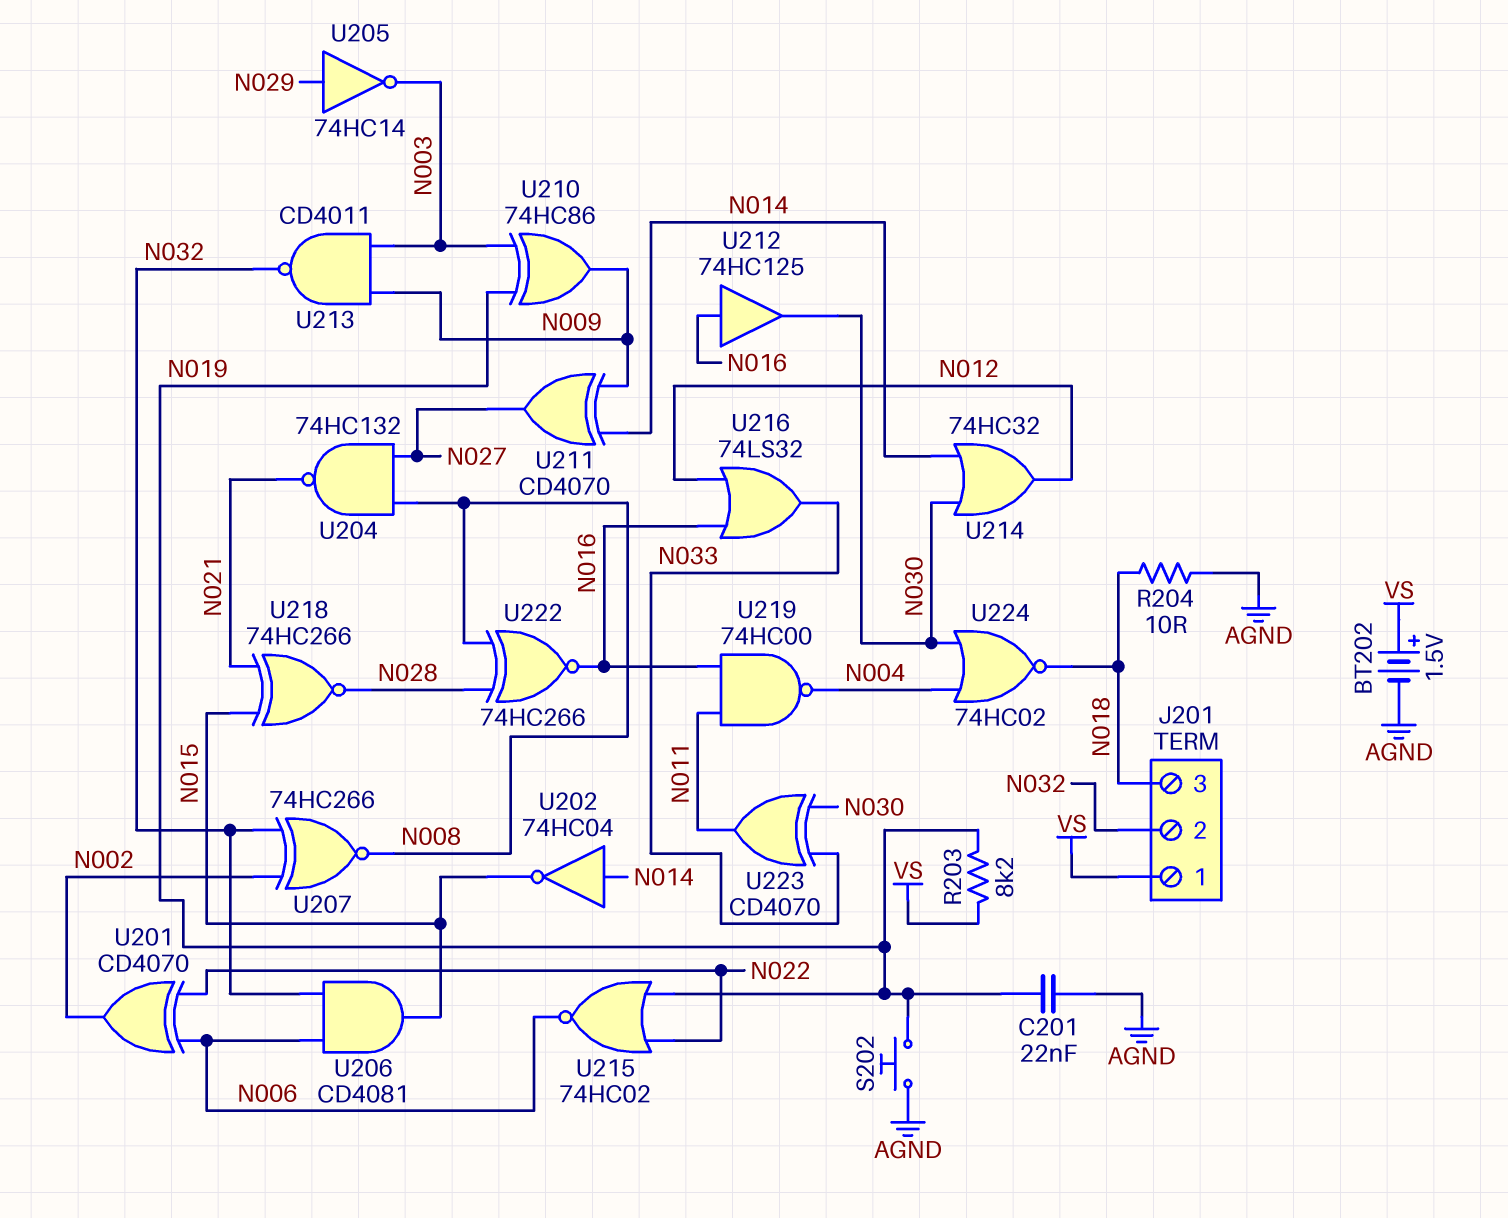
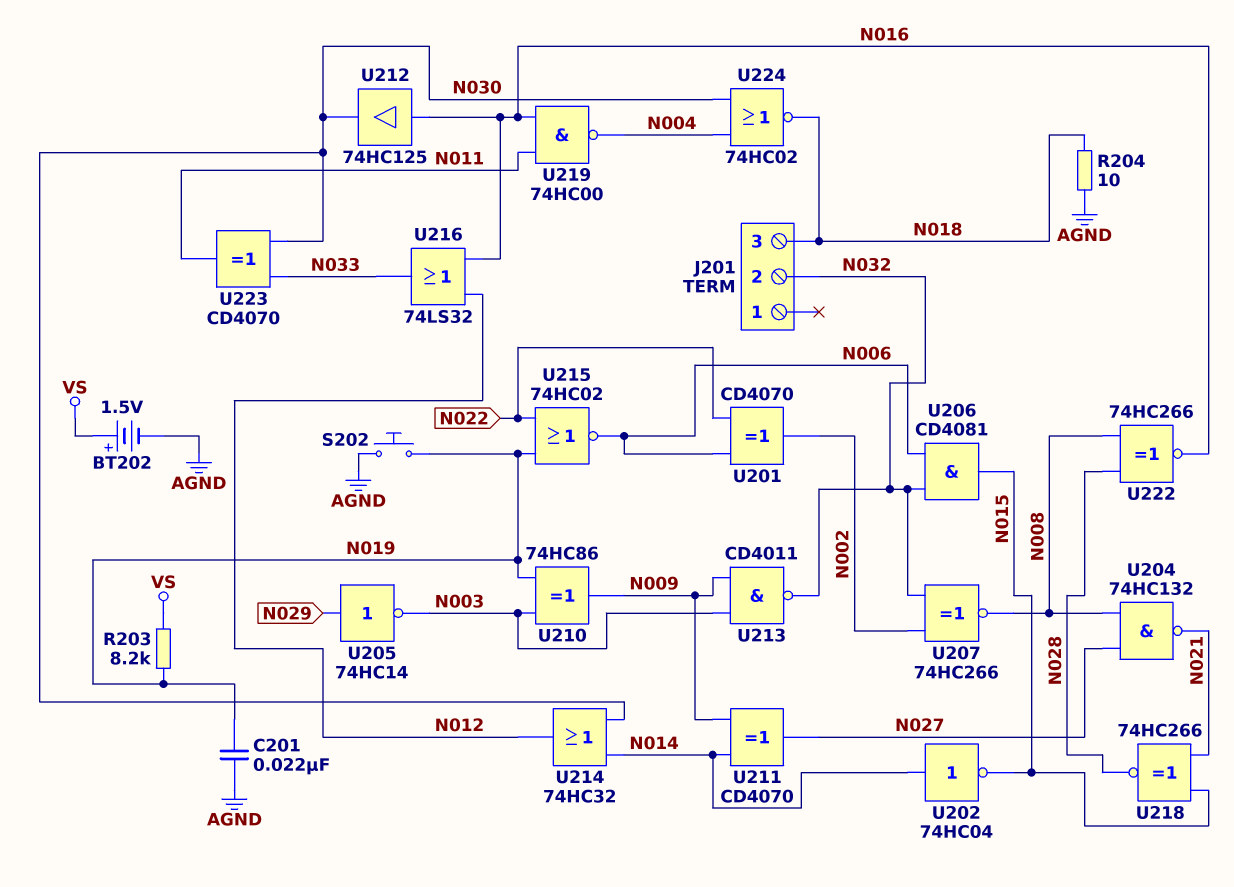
J201 pin 1: VS -> none

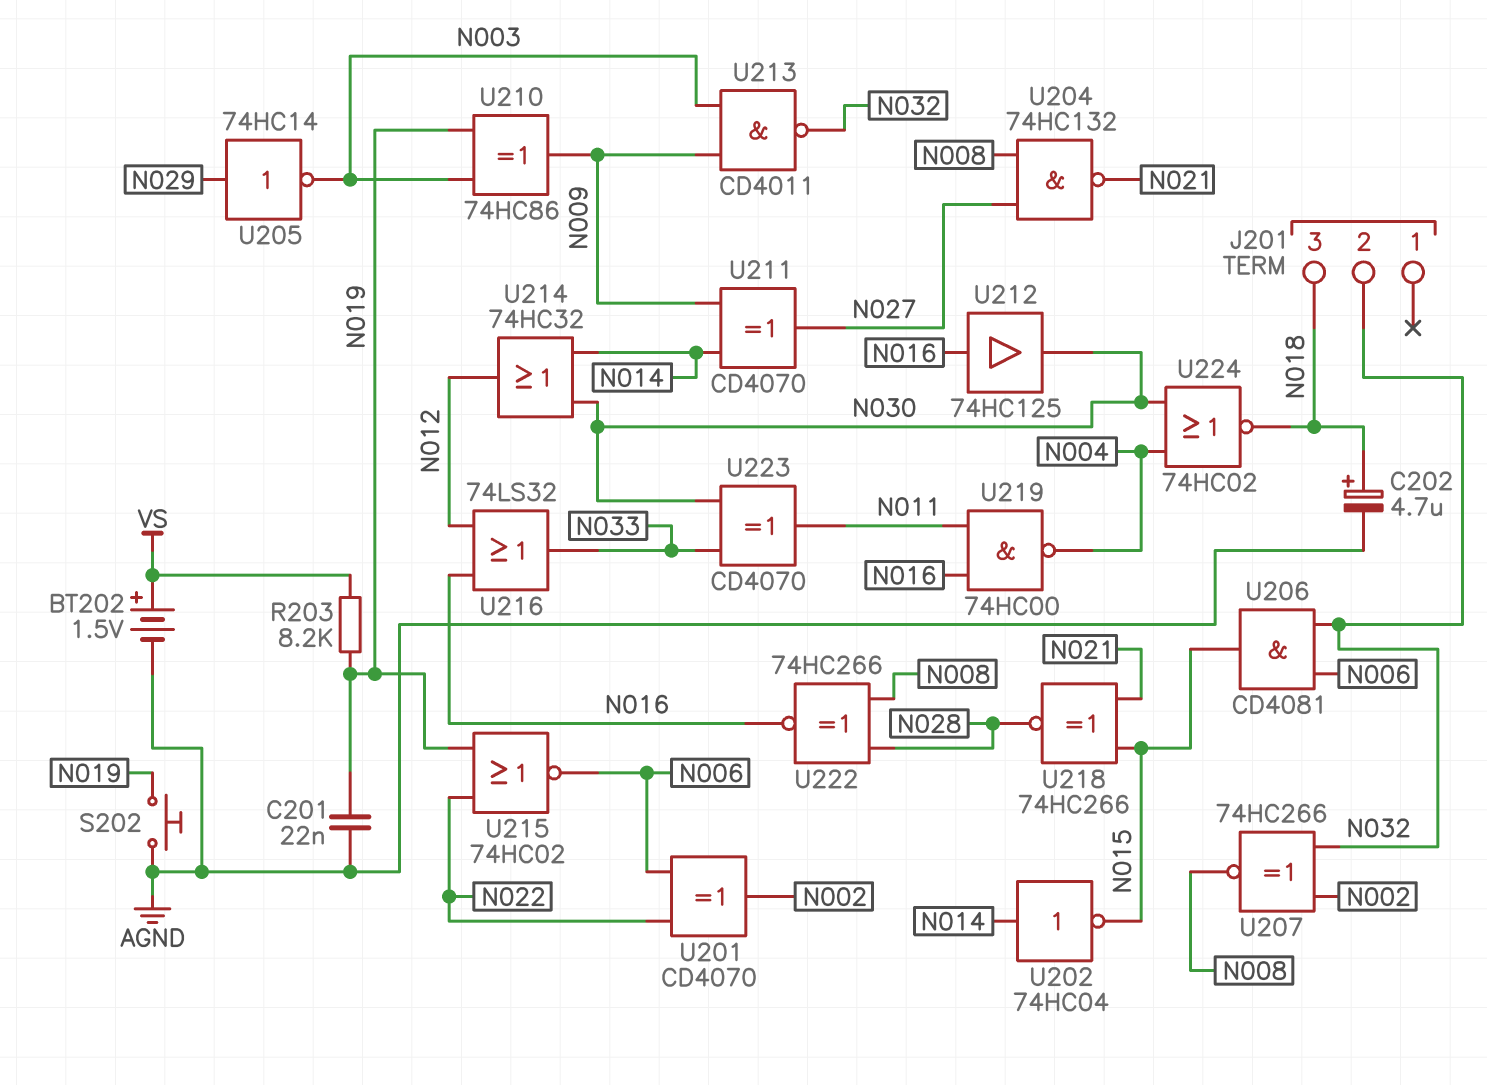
C202: none -> 4.7uF (plus N018, minus AGND)
R204: 10 (AGND, N018) -> none

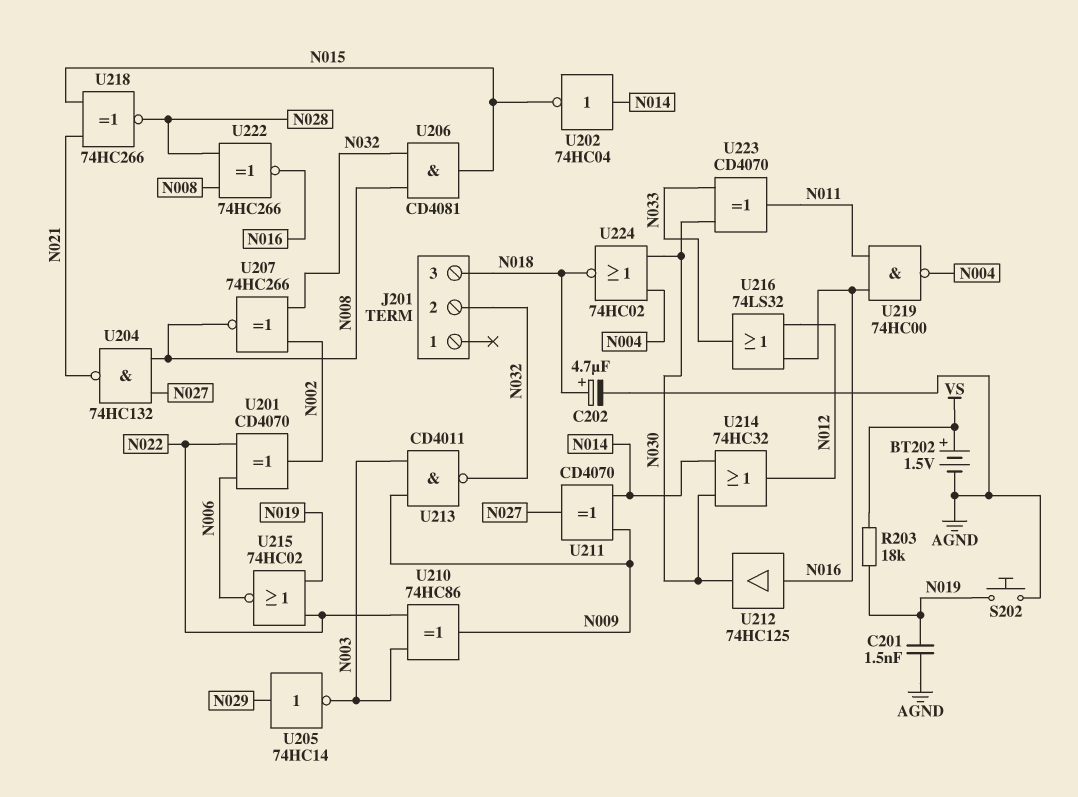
C201: 22nF (AGND, N019) -> 1.5nF (AGND, N019)
R203: 8.2k (N019, VS) -> 18k (N019, VS)
U206: AND CD4081 (in N006, in N032, out N015) -> AND CD4081 (in N008, in N032, out N015)
U210: XOR 74HC86 (in N003, in N019, out N009) -> XOR 74HC86 (in N003, in N022, out N009)

